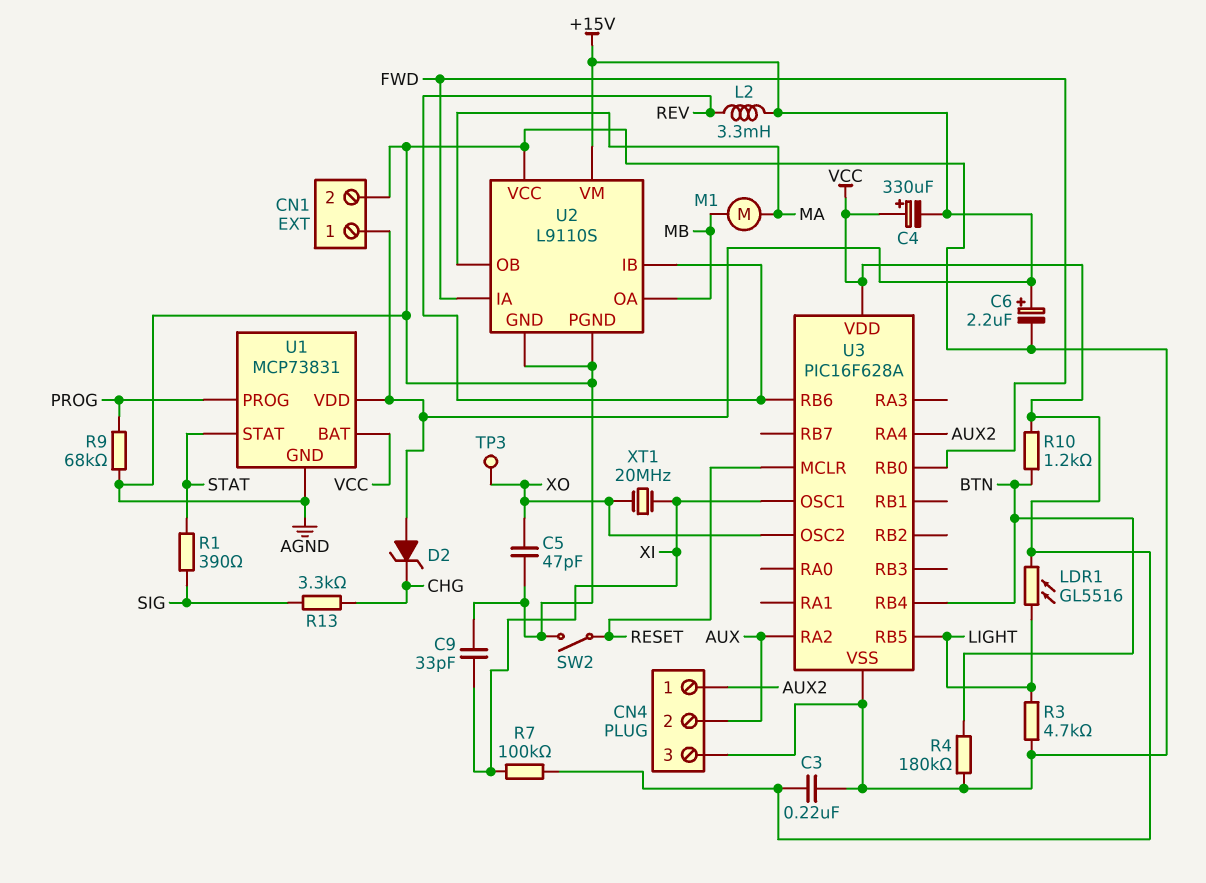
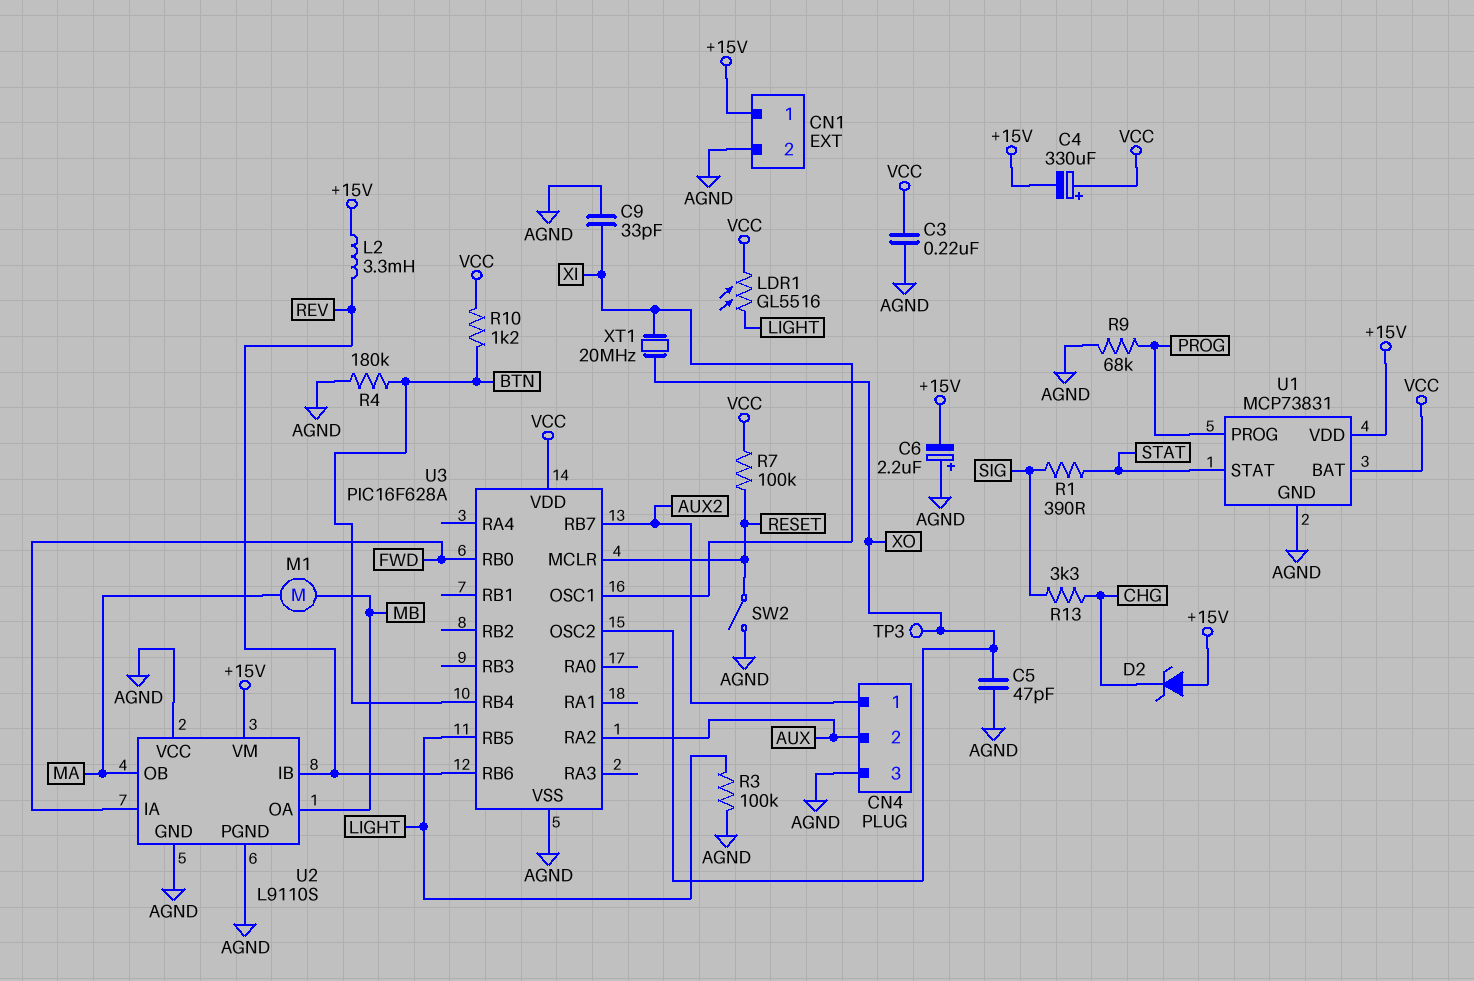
C6: 2.2uF (plus +15V, minus AGND) -> 2.2uF (plus AGND, minus +15V)
R3: 4.7k (AGND, LIGHT) -> 100k (AGND, LIGHT)
R7: 100k (VCC, XI) -> 100k (RESET, VCC)
U3 pin RA4: AUX2 -> none
U3 pin RB7: none -> AUX2

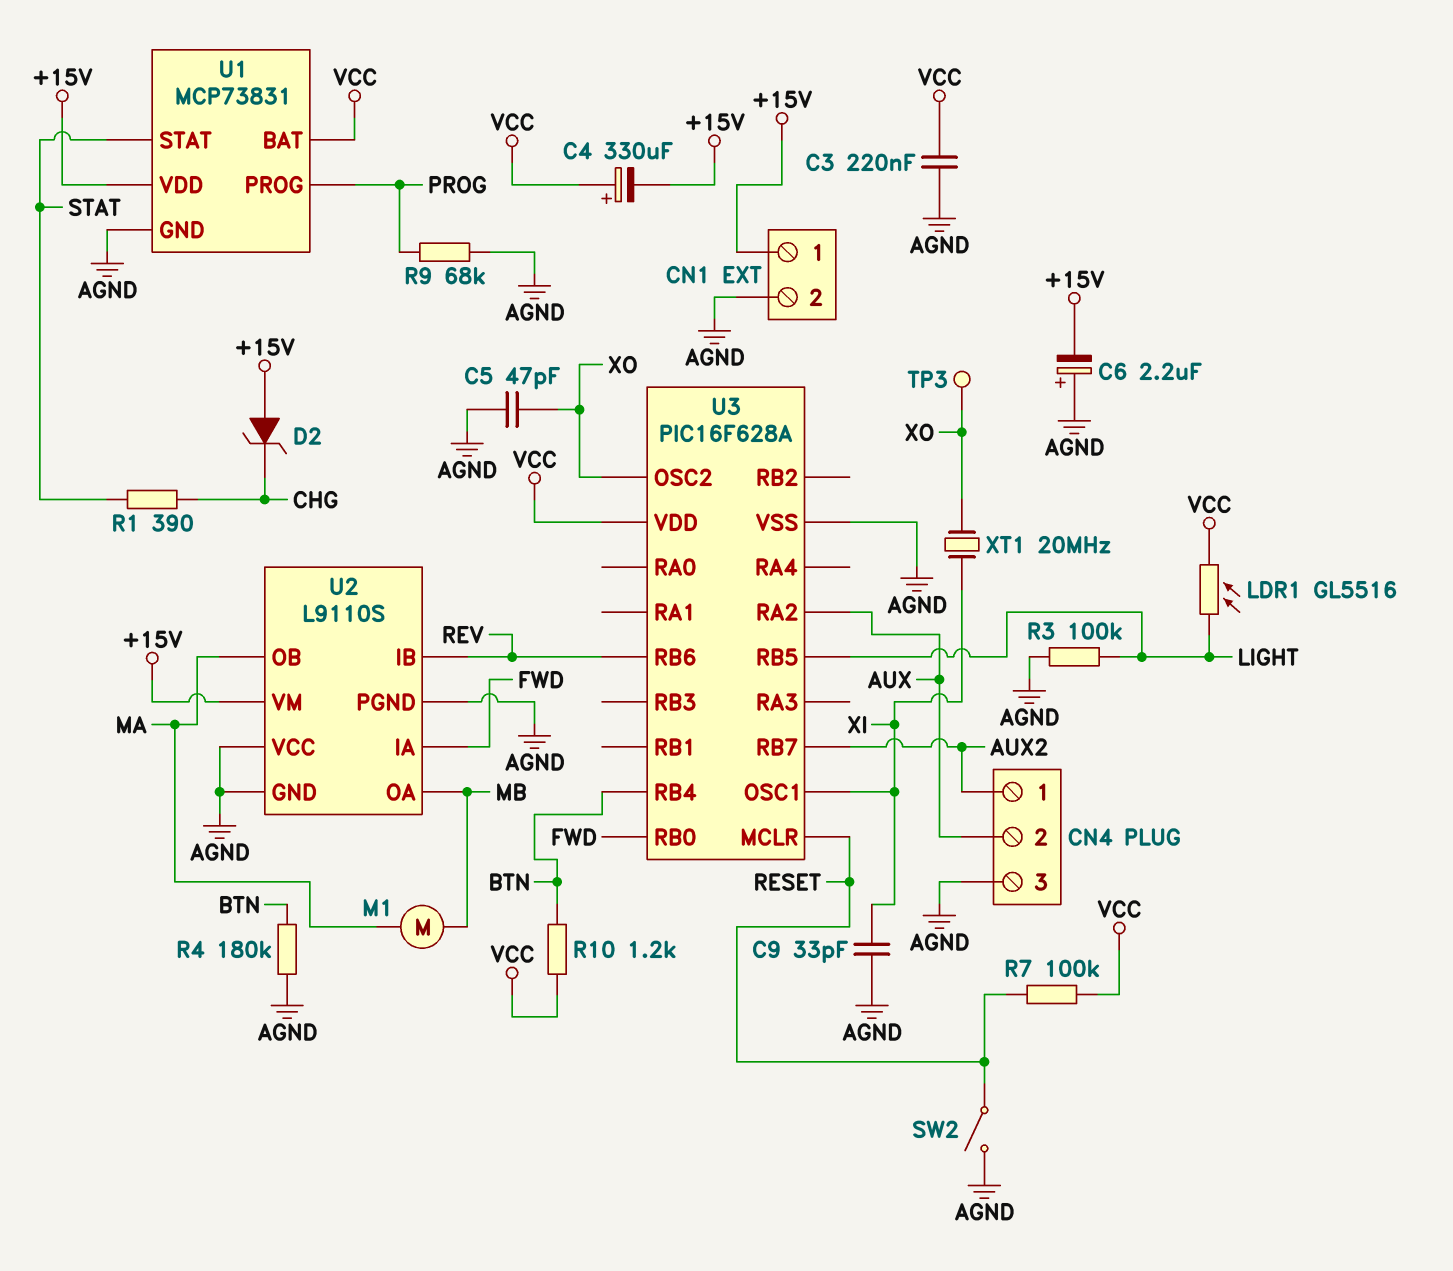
L2: 3.3mH (+15V, REV) -> none
R1: 390 (SIG, STAT) -> 390 (CHG, STAT)
R13: 3.3k (CHG, SIG) -> none

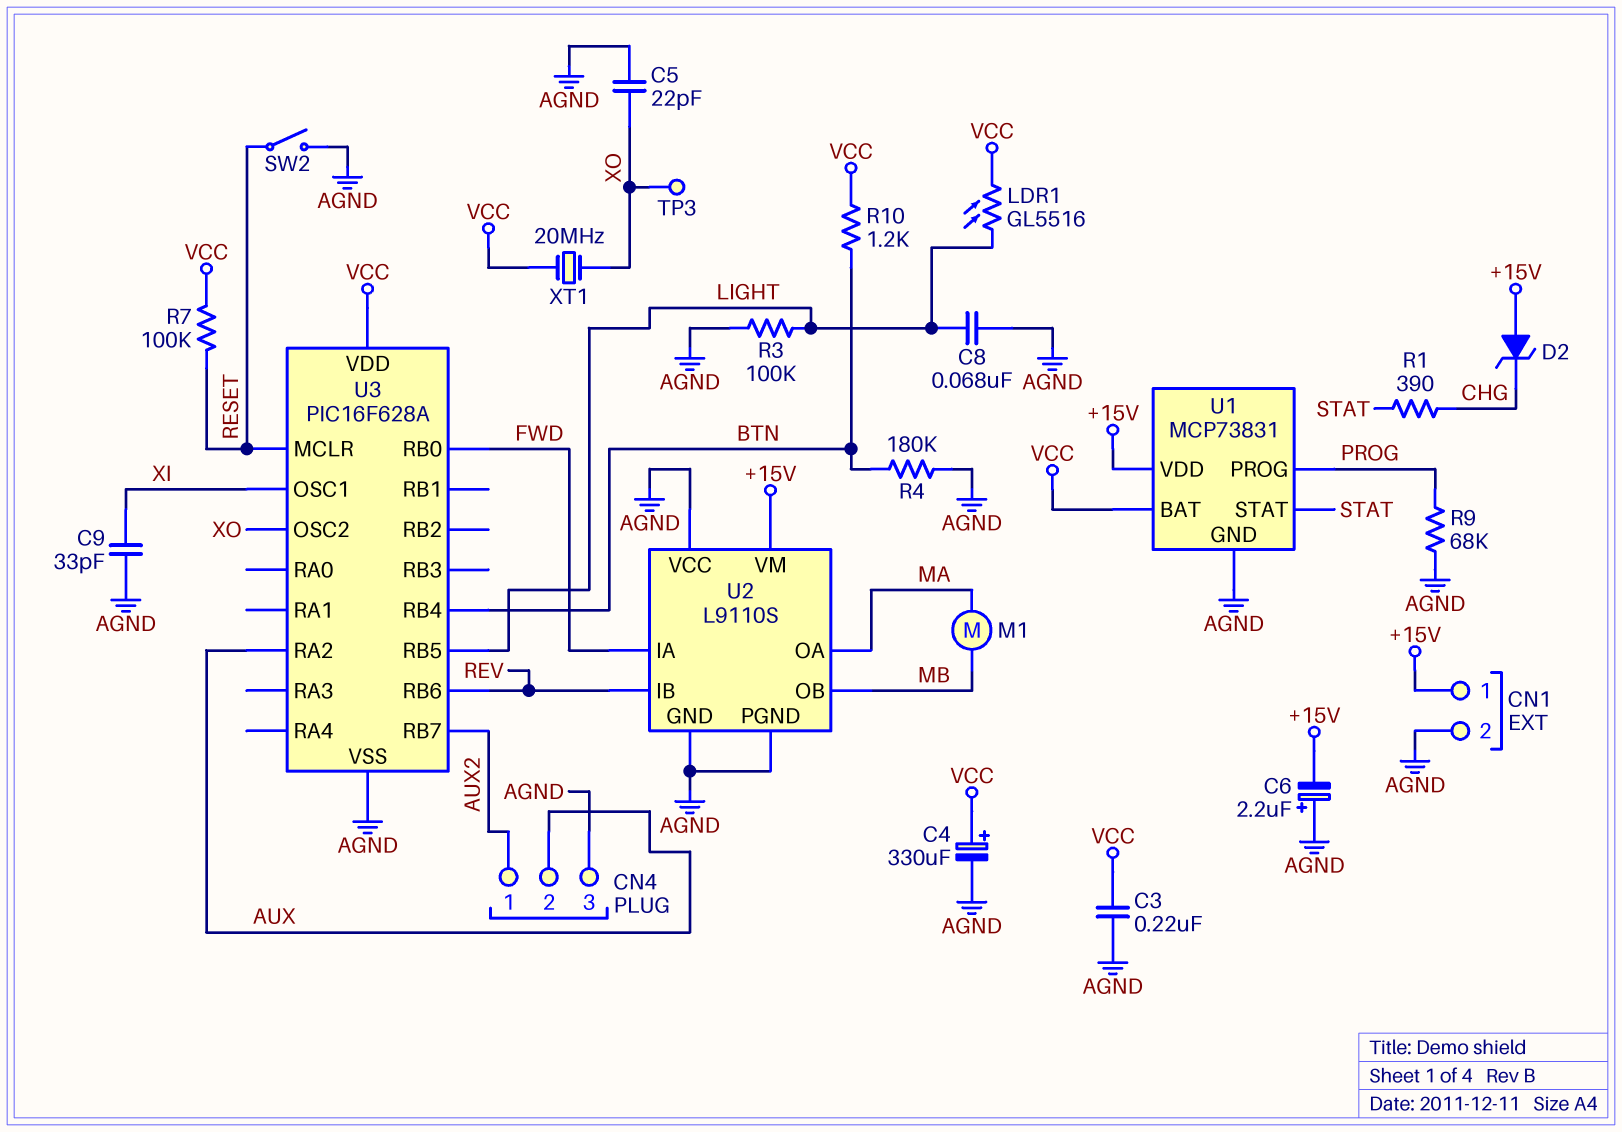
C4: 330uF (plus VCC, minus +15V) -> 330uF (plus VCC, minus AGND)
C5: 47pF (AGND, XO) -> 22pF (AGND, XO)
C8: none -> 68nF (AGND, LIGHT)
U2 pin OA: MB -> MA
U2 pin OB: MA -> MB
XT1: 20MHz (XI, XO) -> 20MHz (VCC, XO)

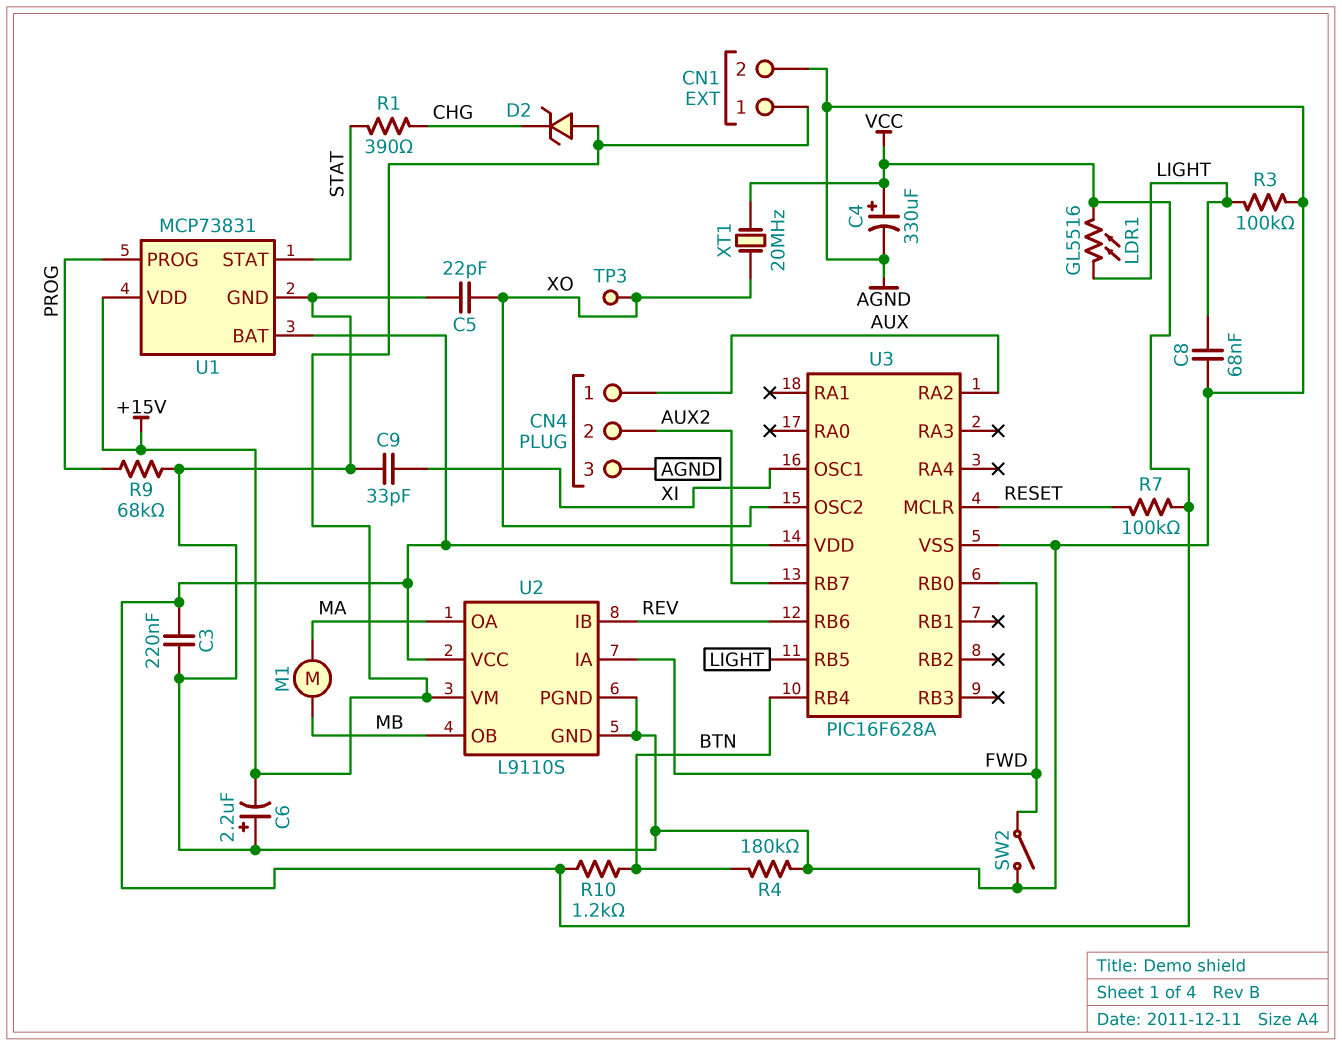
CN4 pin 1: AUX2 -> AUX
CN4 pin 2: AUX -> AUX2
SW2: switch (AGND, RESET) -> switch (AGND, FWD)
U2 pin VCC: AGND -> VCC

